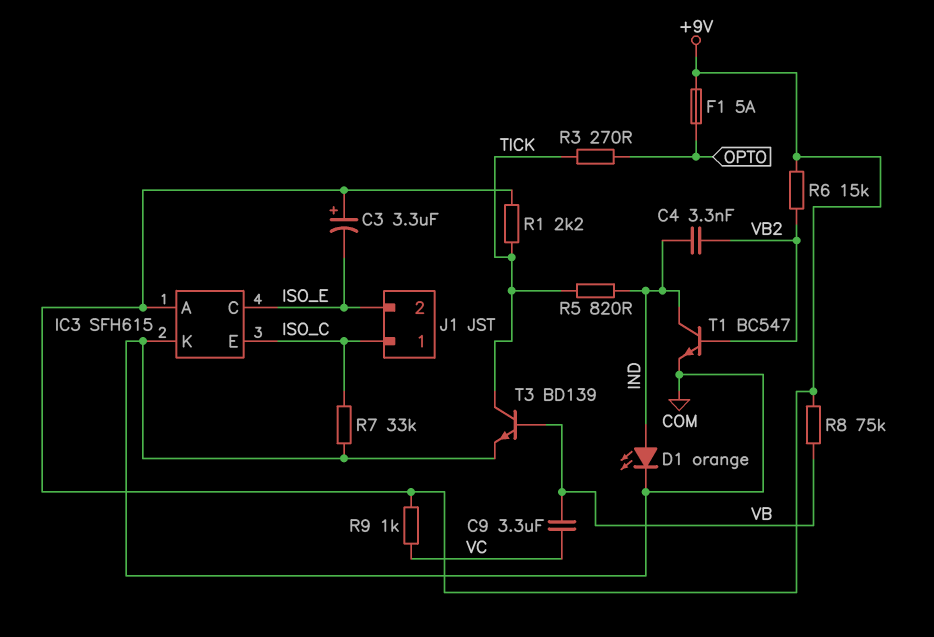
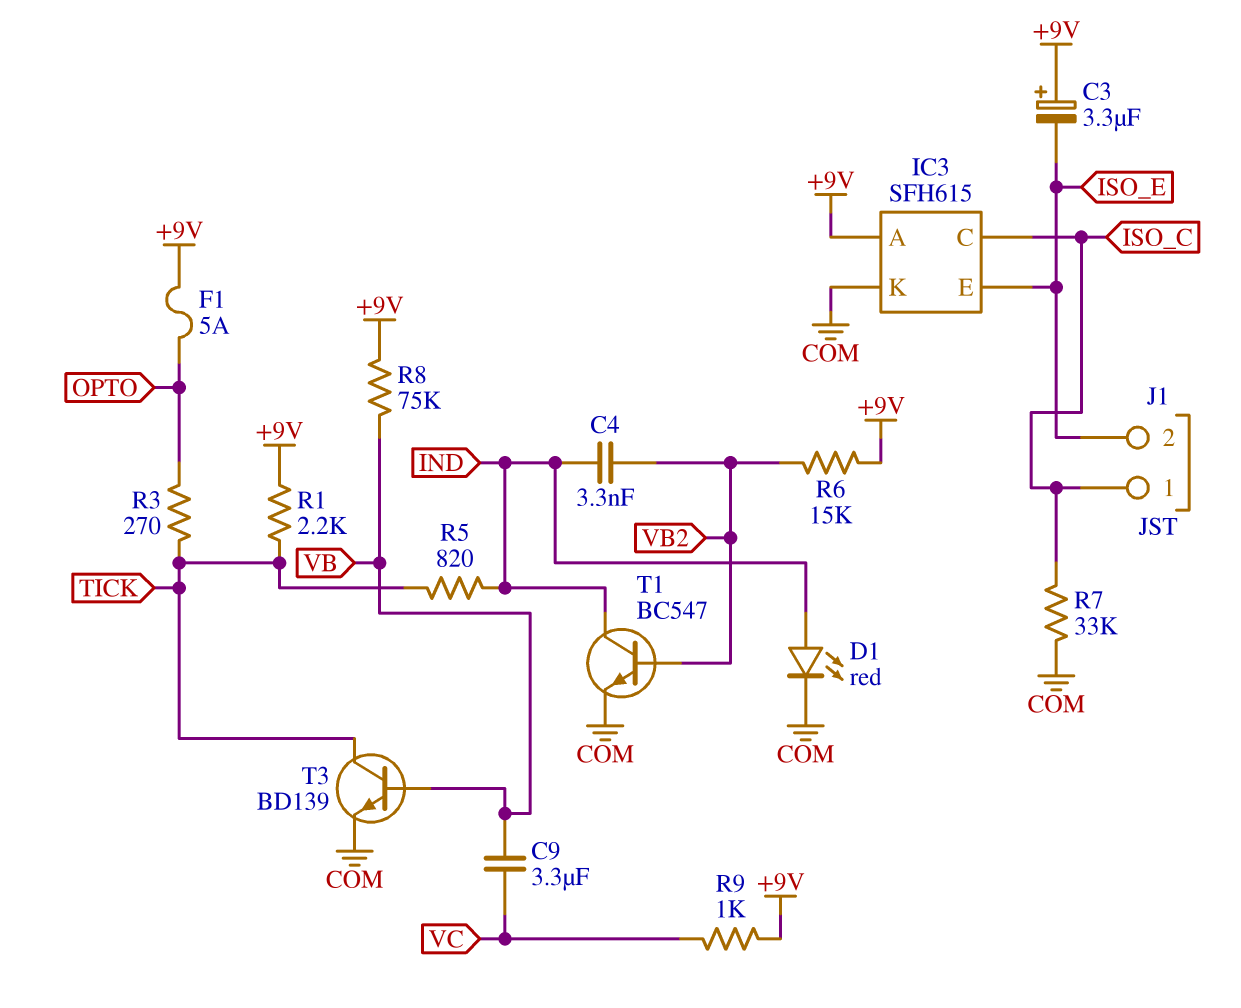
D1: LED orange (A IND, K COM) -> LED red (A IND, K COM)
IC3 pin C: ISO_E -> ISO_C
IC3 pin E: ISO_C -> ISO_E

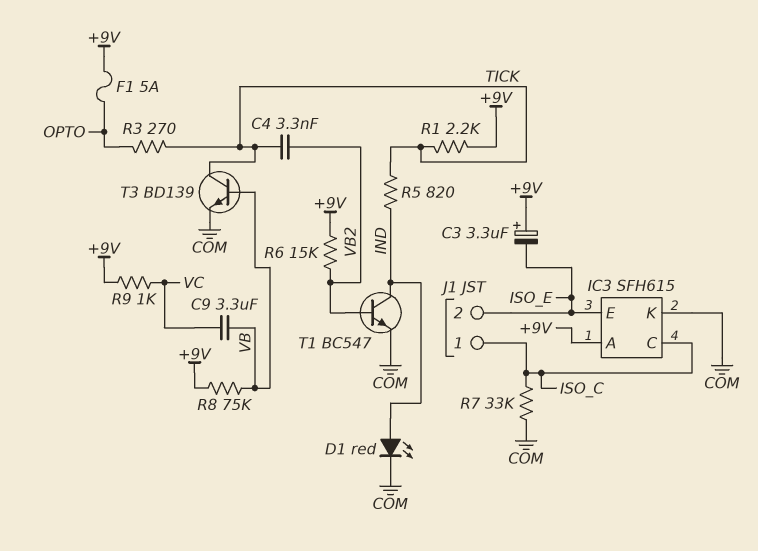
C4: 3.3nF (IND, VB2) -> 3.3nF (TICK, VB2)

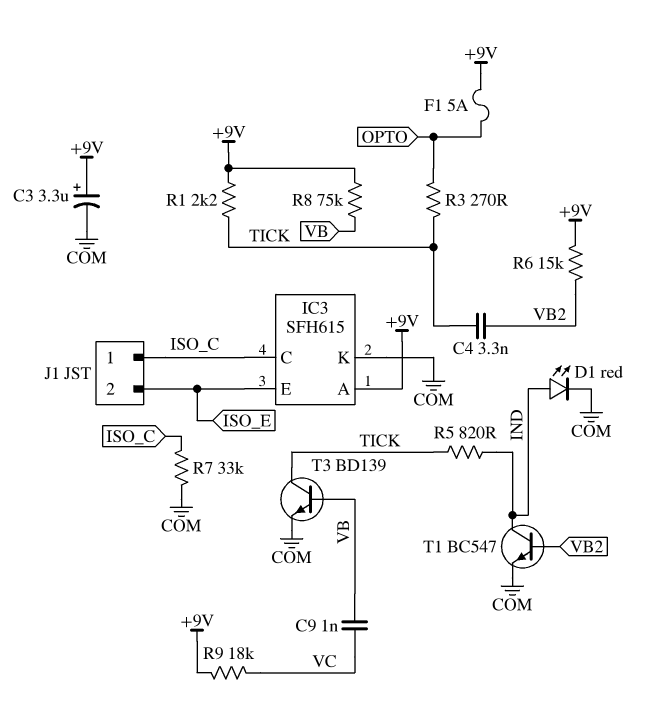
C3: 3.3uF (plus +9V, minus ISO_E) -> 3.3uF (plus +9V, minus COM)
C9: 3.3uF (VB, VC) -> 1nF (VB, VC)
R9: 1k (+9V, VC) -> 18k (+9V, VC)

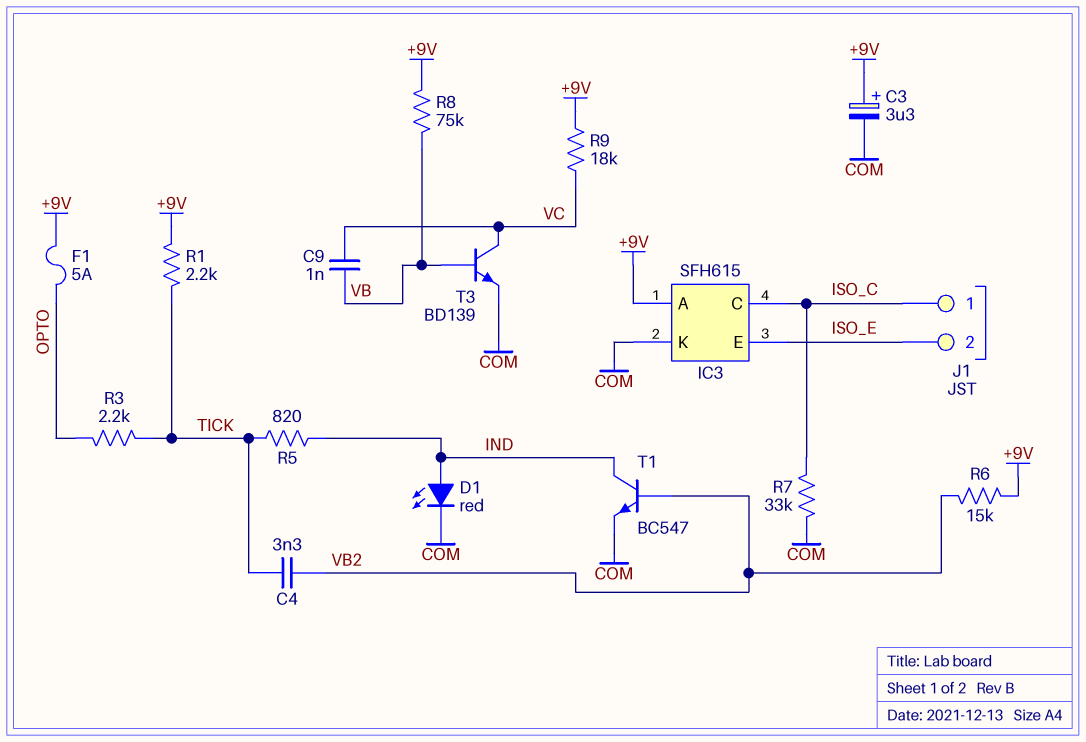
R3: 270 (OPTO, TICK) -> 2.2k (OPTO, TICK)
T3: NPN BD139 (B VB, C TICK, E COM) -> NPN BD139 (B VB, C VC, E COM)

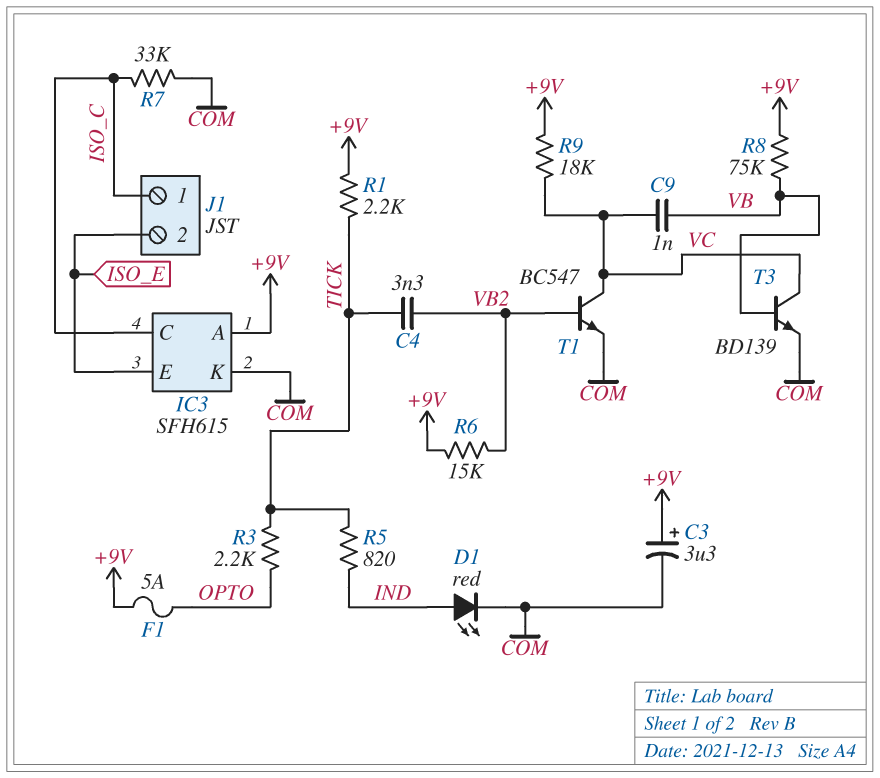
T1: NPN BC547 (B VB2, C IND, E COM) -> NPN BC547 (B VB2, C VC, E COM)

